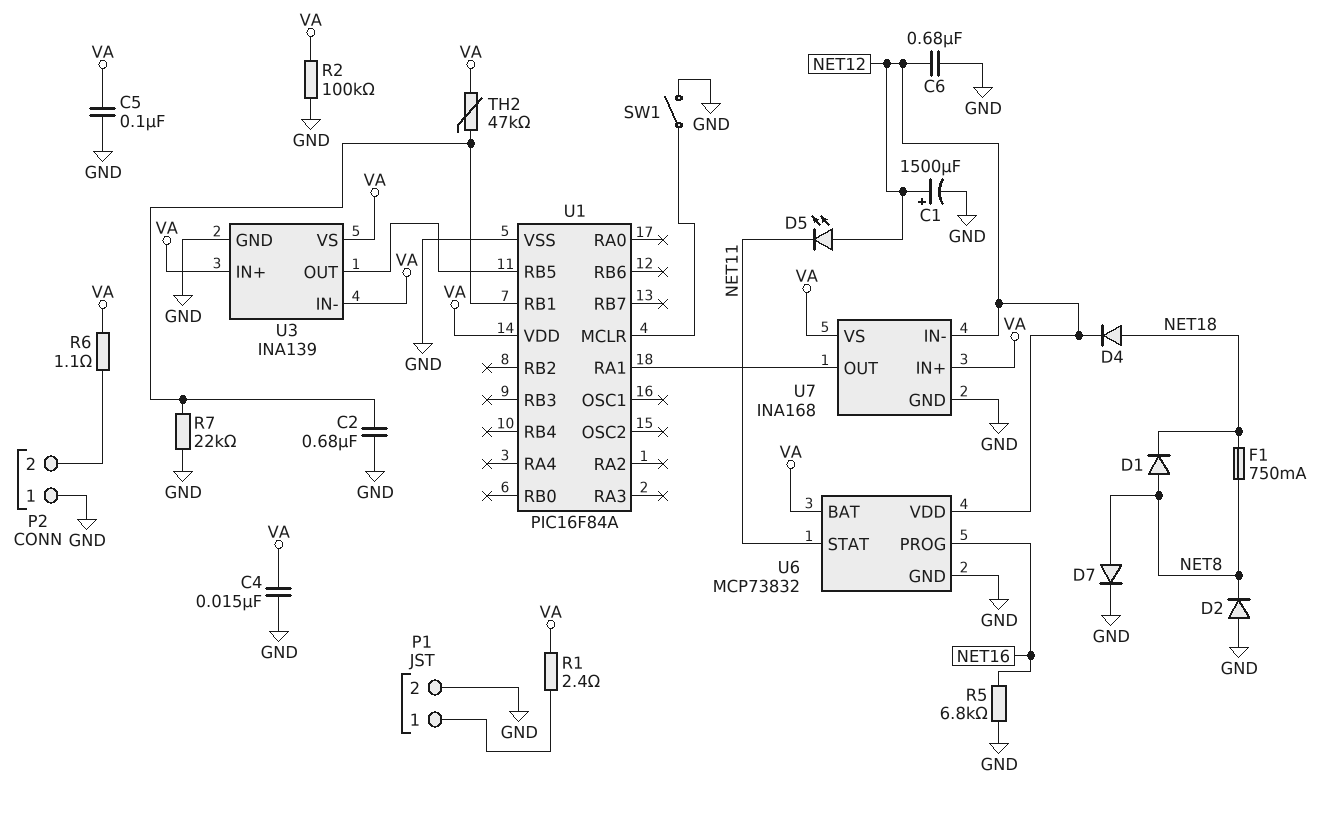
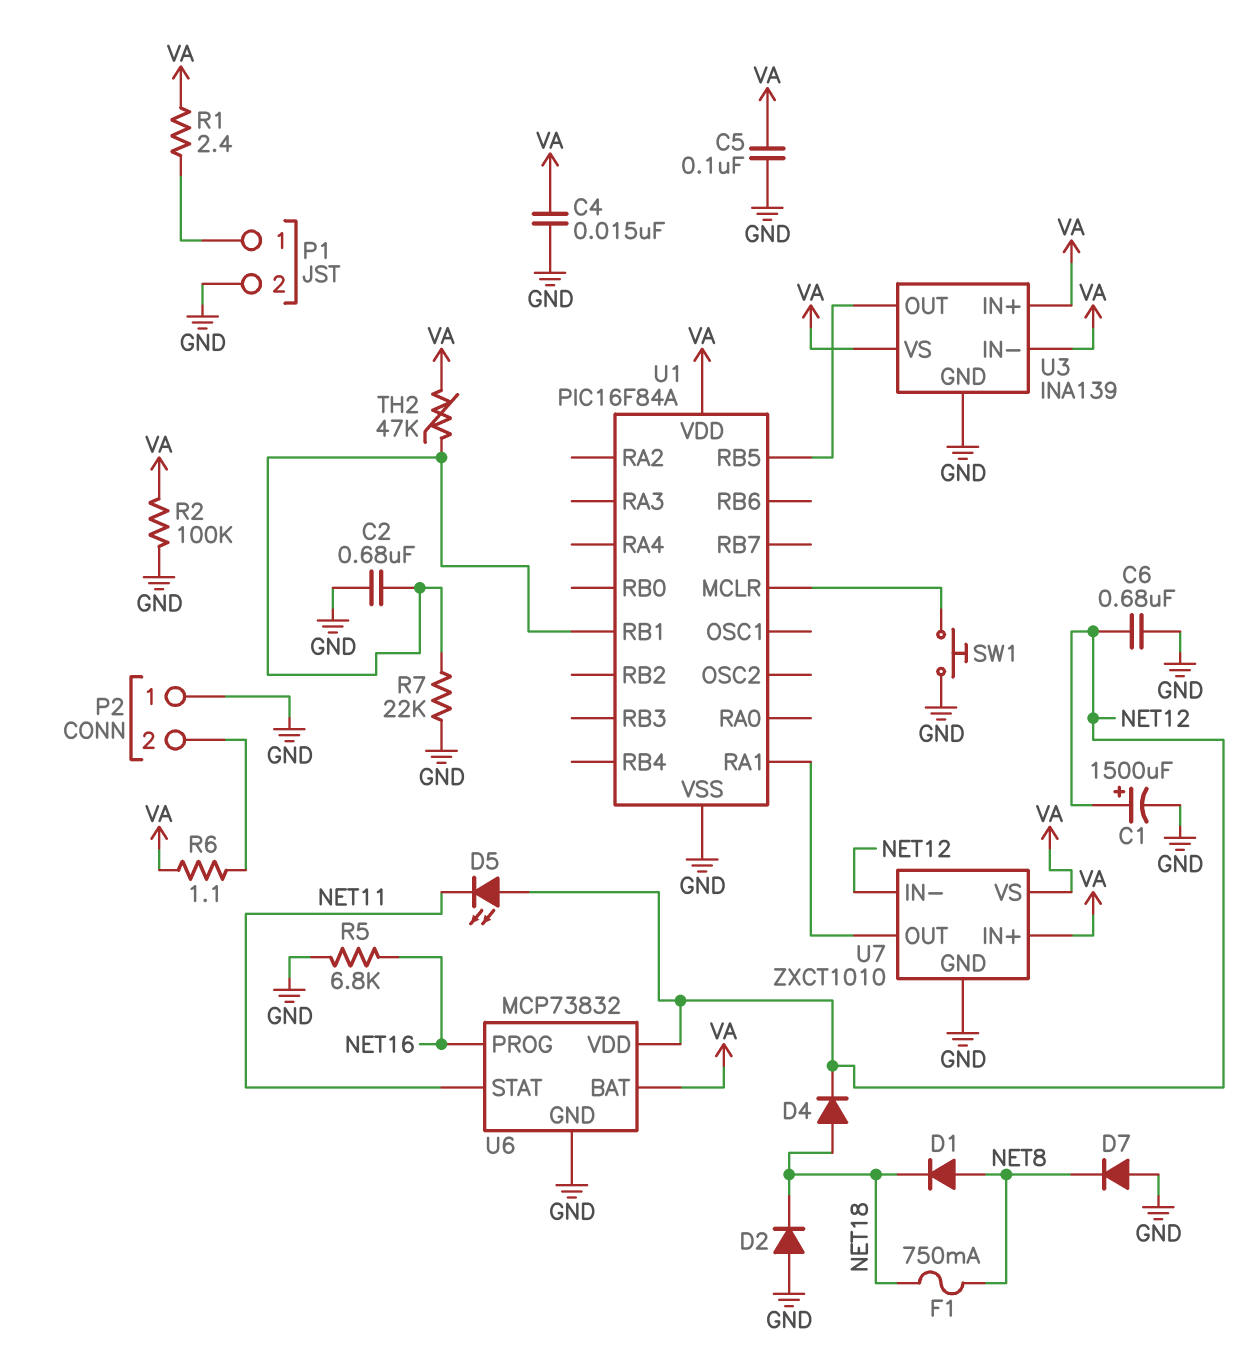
D2: diode (A GND, K NET8) -> diode (A GND, K NET18)
D7: diode (A NET8, K GND) -> diode (A GND, K NET8)
SW1: switch (GND, U1/MCLR) -> button (GND, U1/MCLR)
U7: INA168 -> ZXCT1010

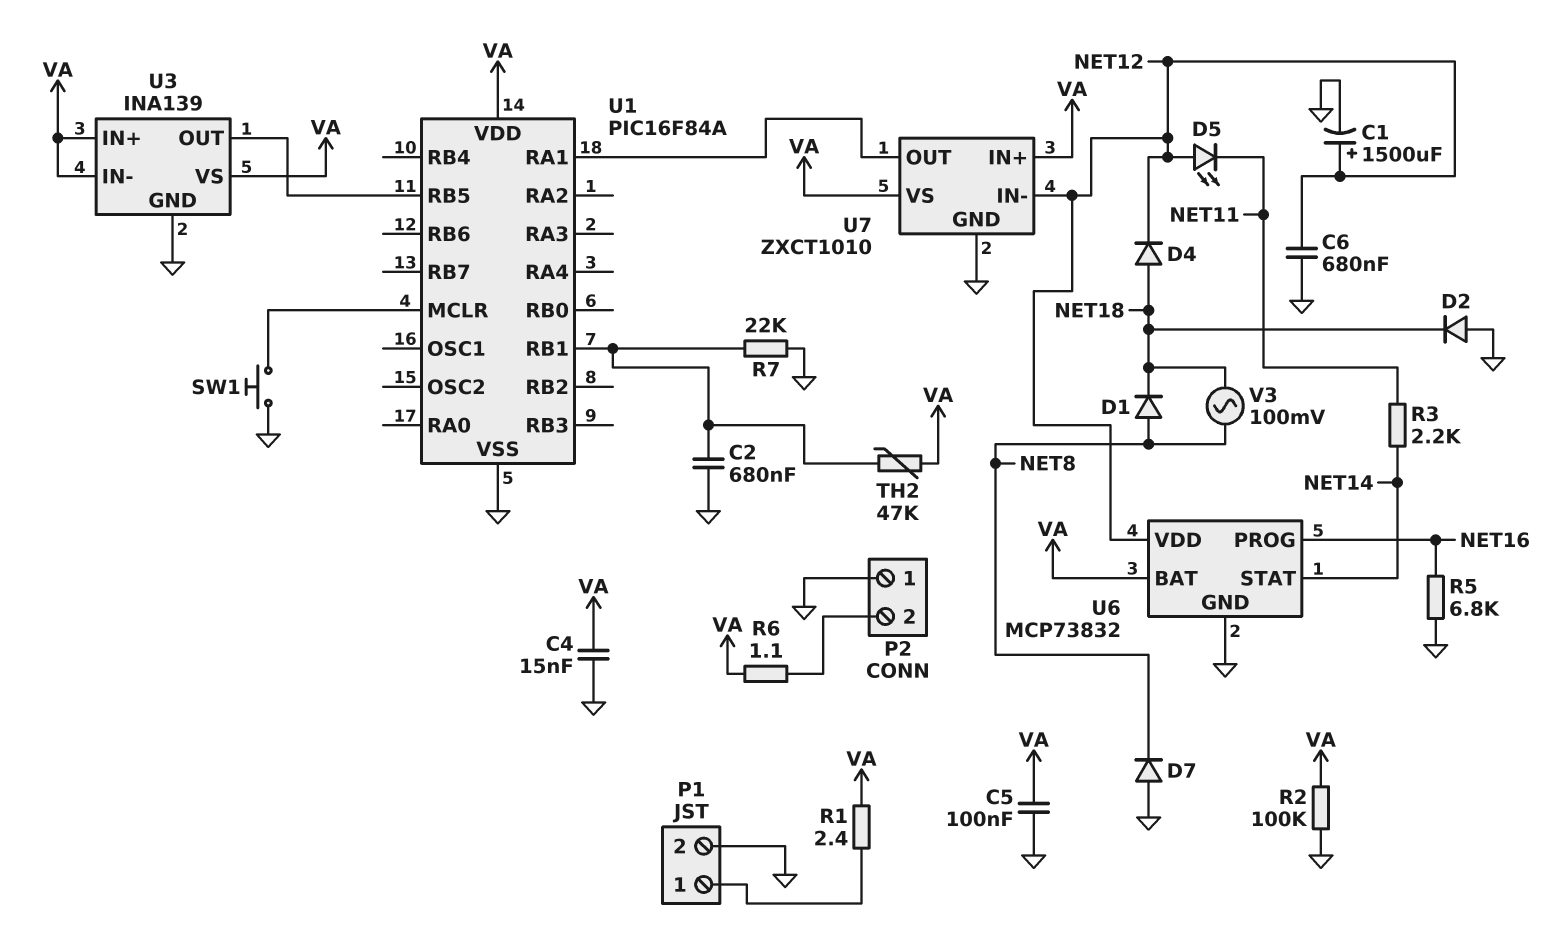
F1: 750mA (NET8, NET18) -> none
R3: none -> 2.2k (NET11, NET14)
U6 pin STAT: NET11 -> NET14
V3: none -> AC 100mV (NET8, NET18)

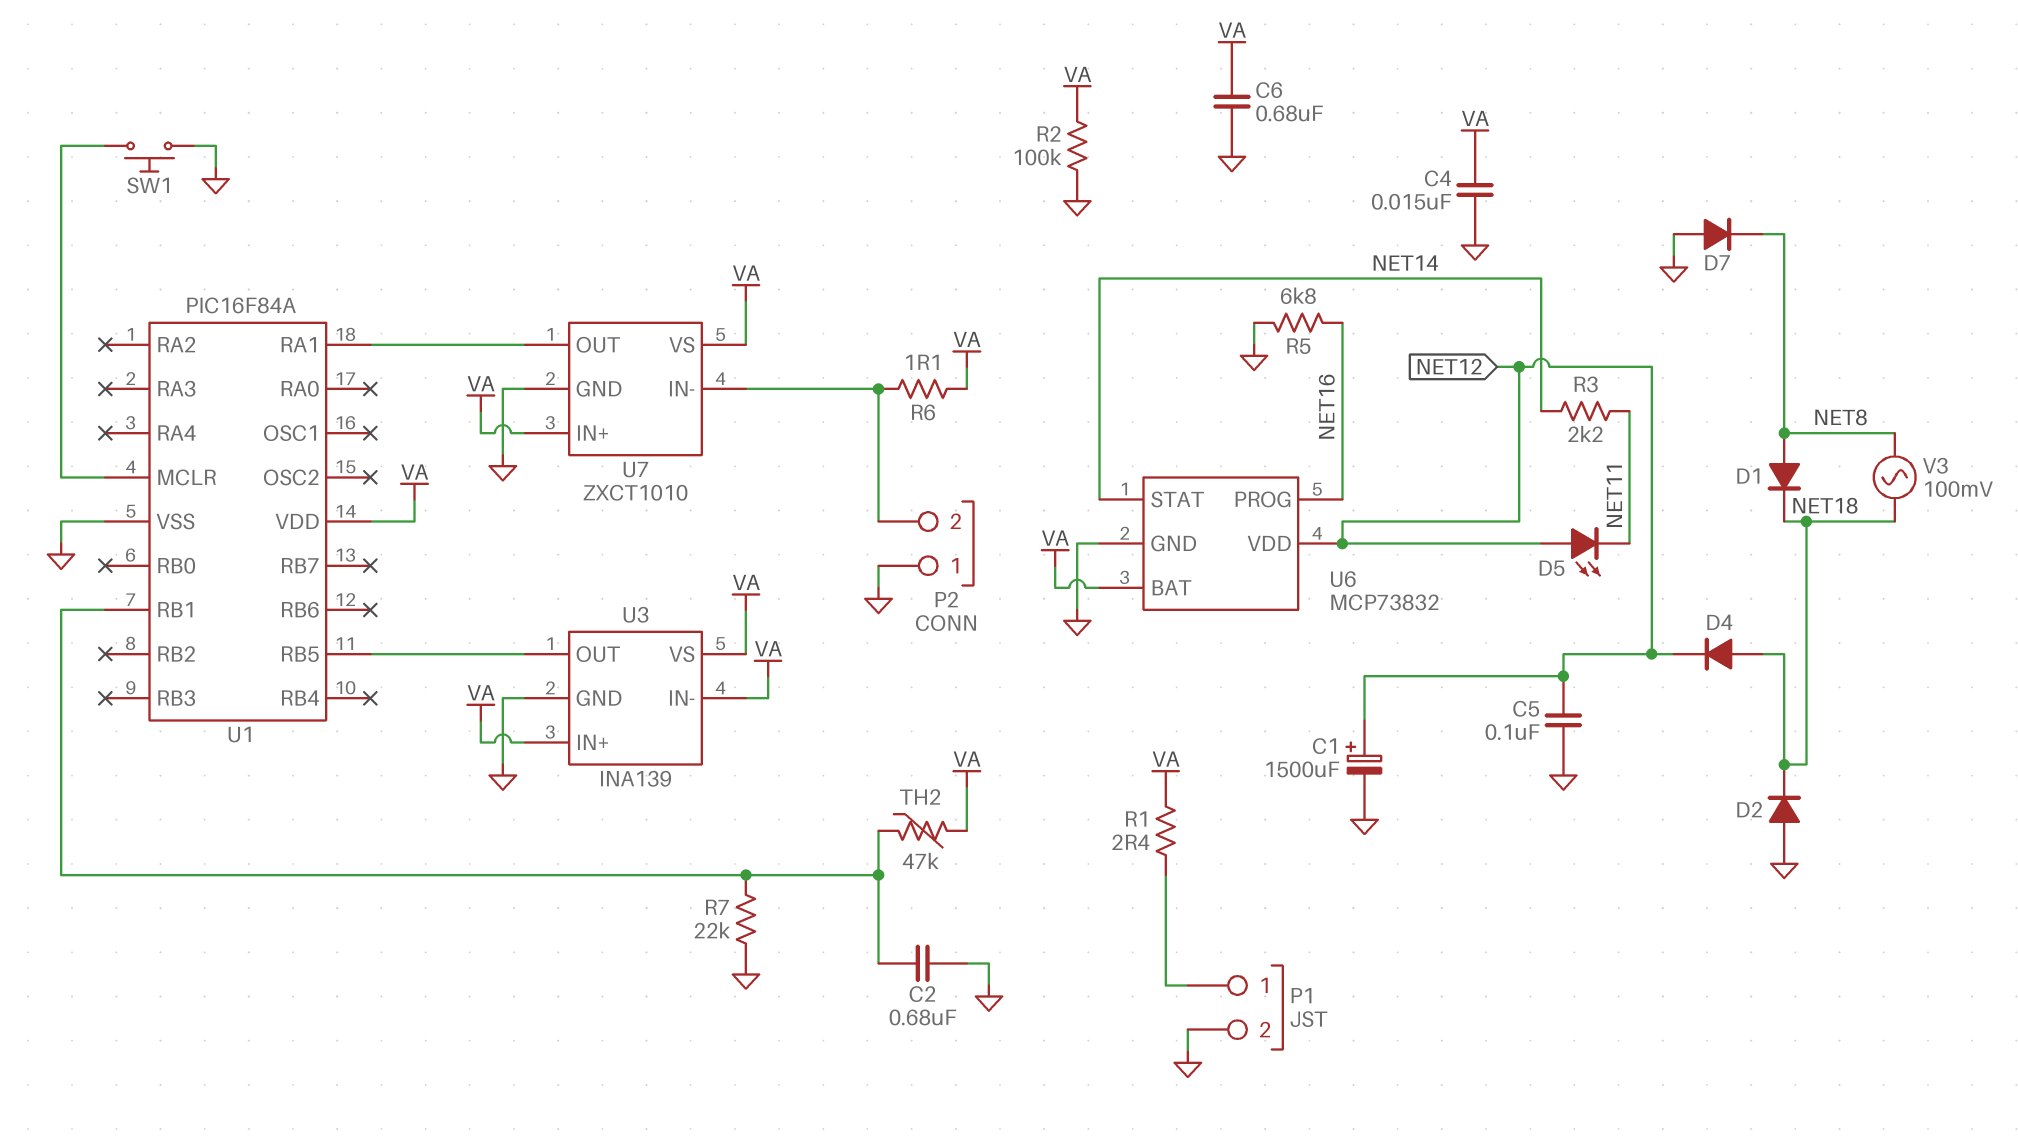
C5: 100nF (GND, VA) -> 100nF (GND, NET12)
C6: 680nF (GND, NET12) -> 680nF (GND, VA)
U7 pin IN-: NET12 -> P2/2

